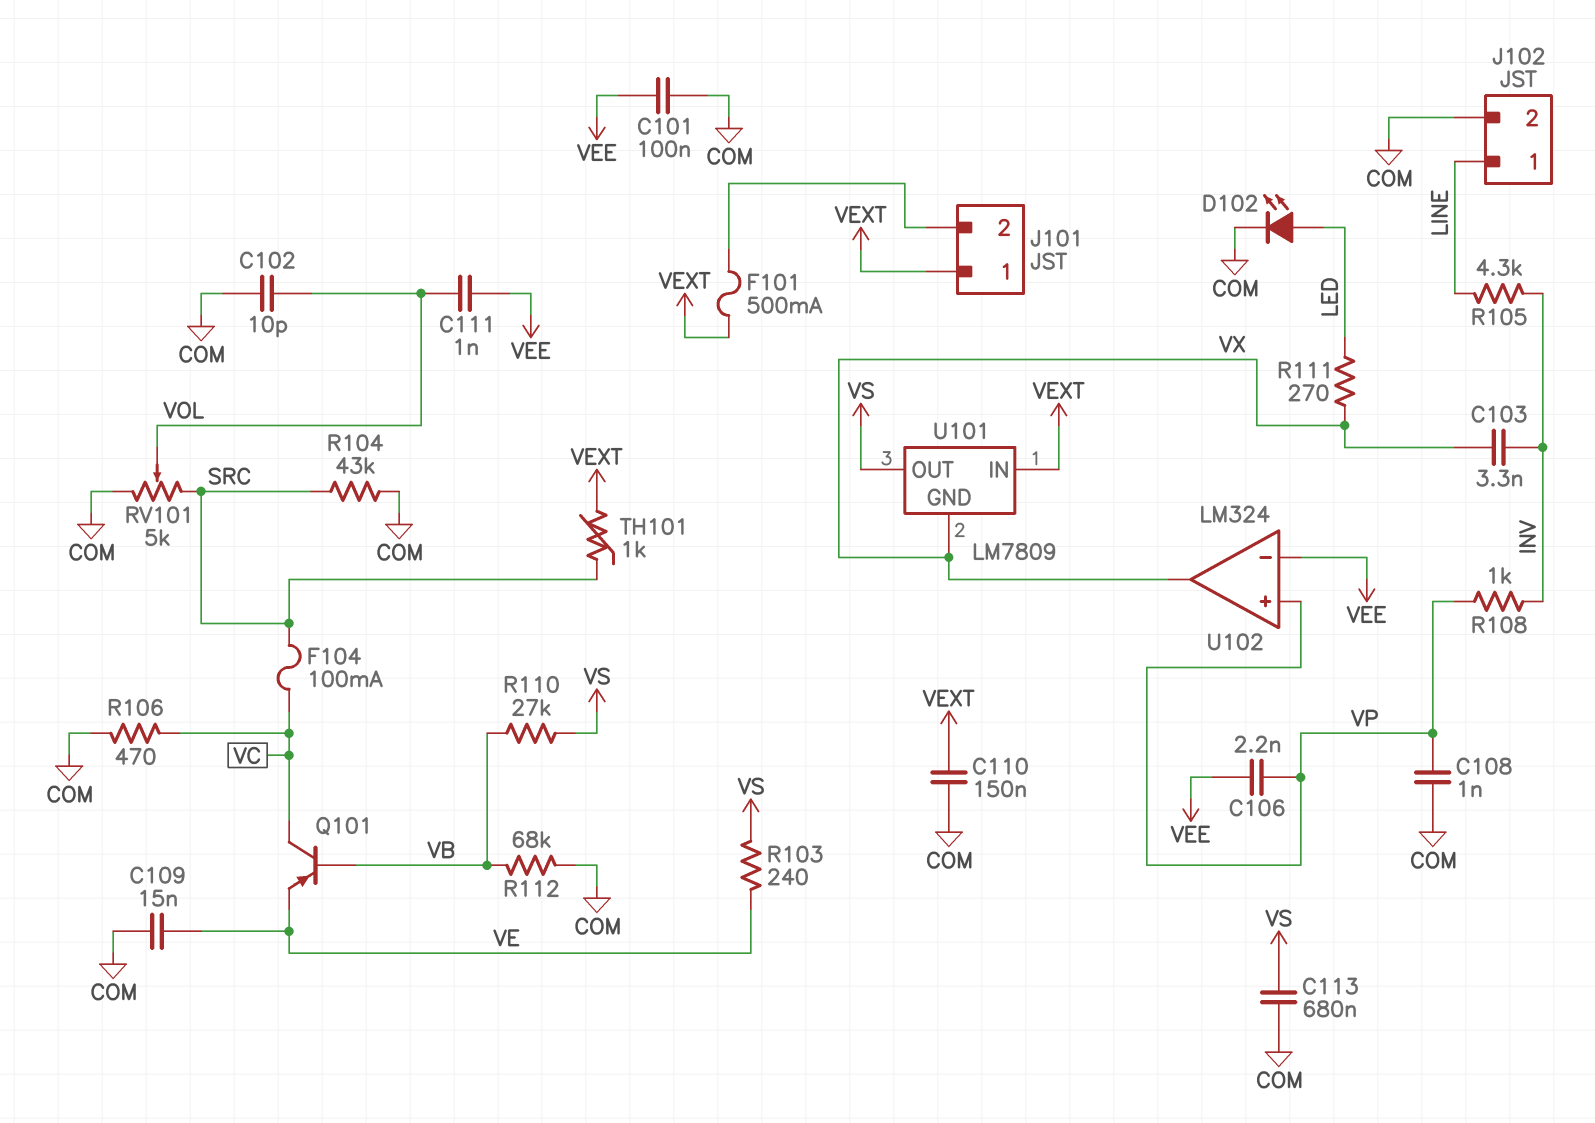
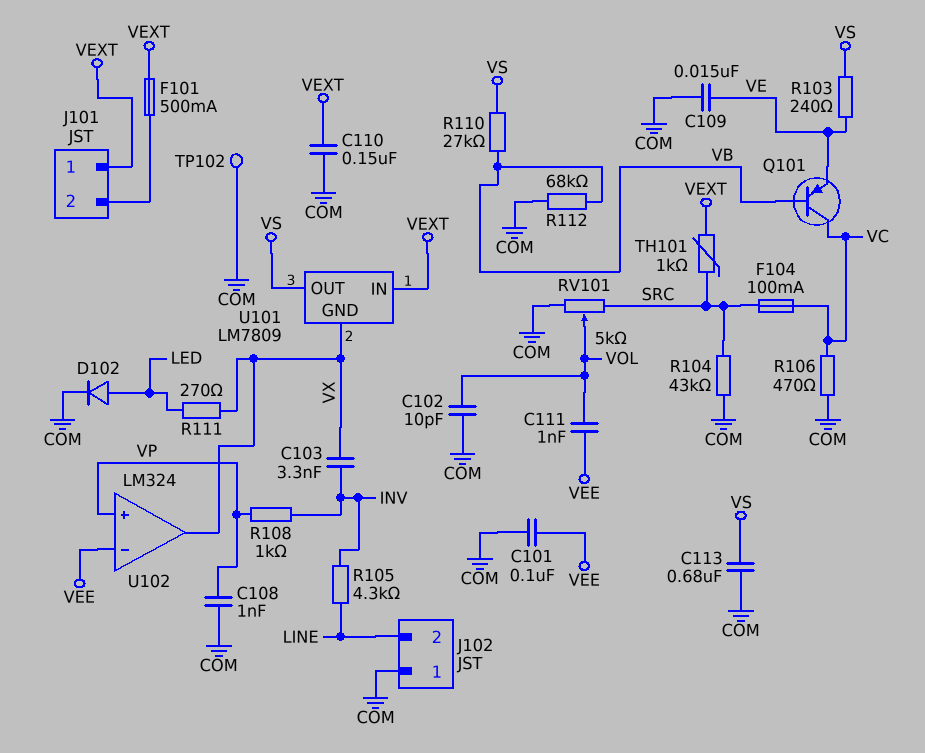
C106: 2.2nF (VEE, VP) -> none
D102: LED (A LED, K COM) -> diode (A LED, K COM)
J102 pin 1: LINE -> COM
J102 pin 2: COM -> LINE
TP102: none -> test point (COM)

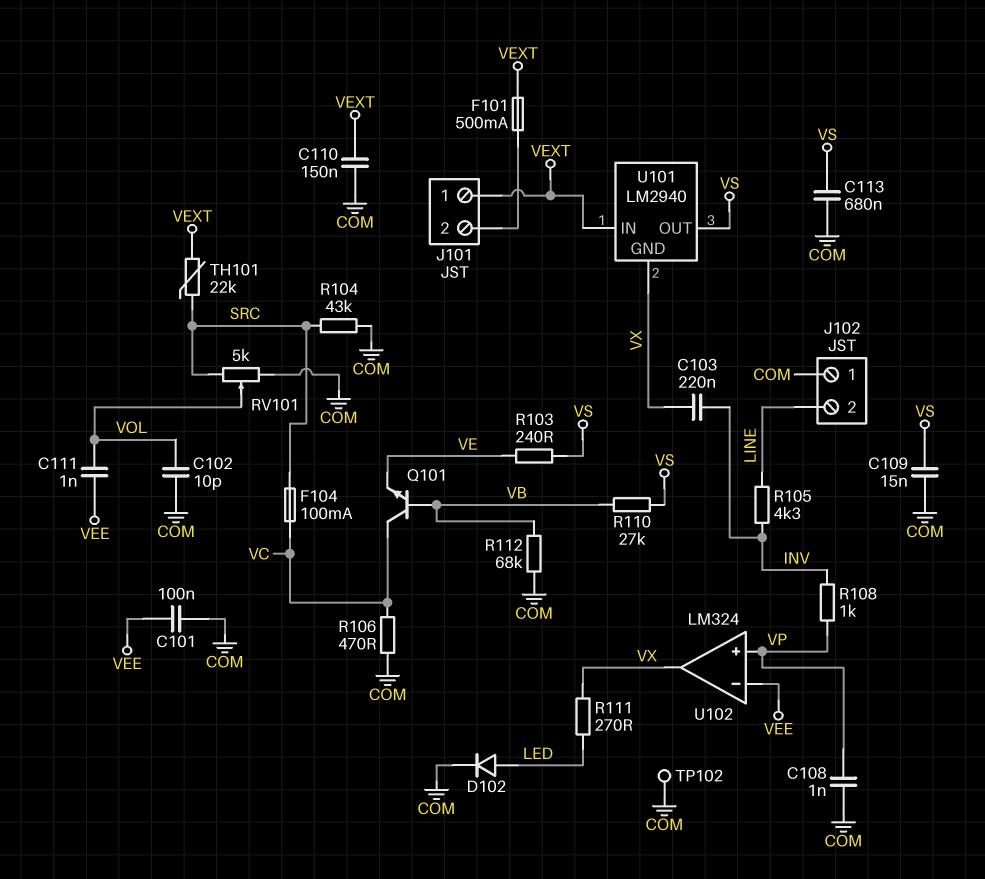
C103: 3.3nF (INV, VX) -> 220nF (INV, VX)
C109: 15nF (COM, VE) -> 15nF (COM, VS)
Q101: PNP (B VB, C VC, E VE) -> NPN (B VB, C VC, E VE)
TH101: 1k (SRC, VEXT) -> 22k (SRC, VEXT)
U101: LM7809 -> LM2940

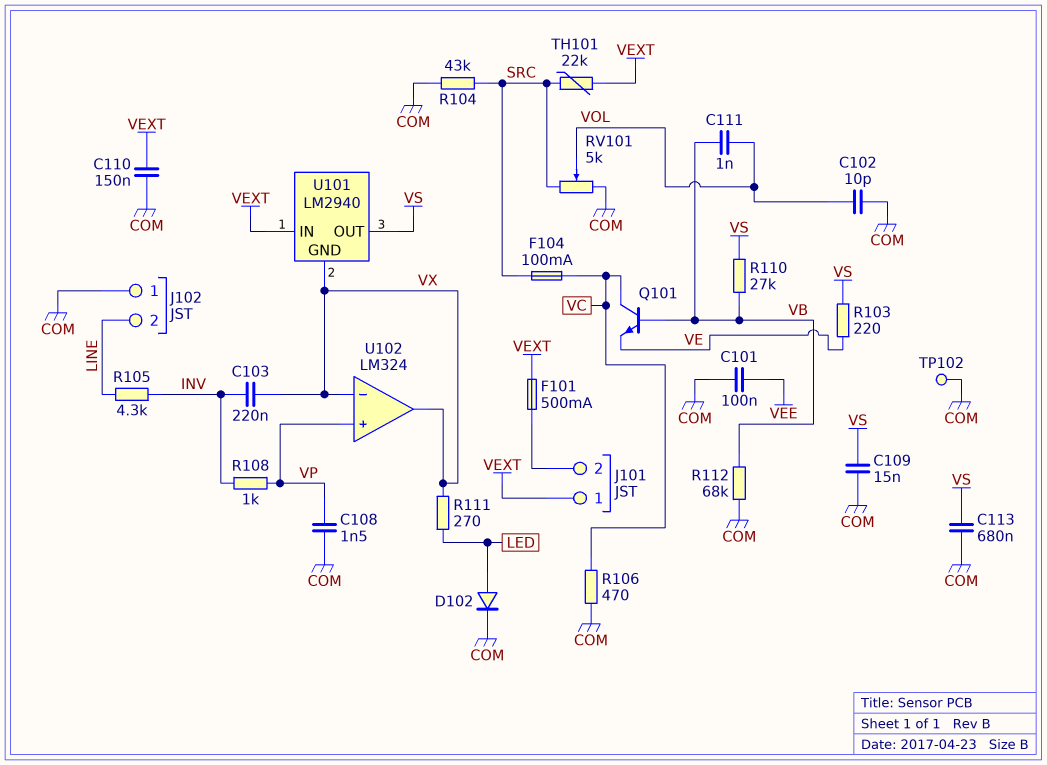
C108: 1nF (COM, VP) -> 1.5nF (COM, VP)
C111: 1nF (VEE, VOL) -> 1nF (VB, VOL)
R103: 240 (VE, VS) -> 220 (VE, VS)
U102 pin in-: VEE -> VX

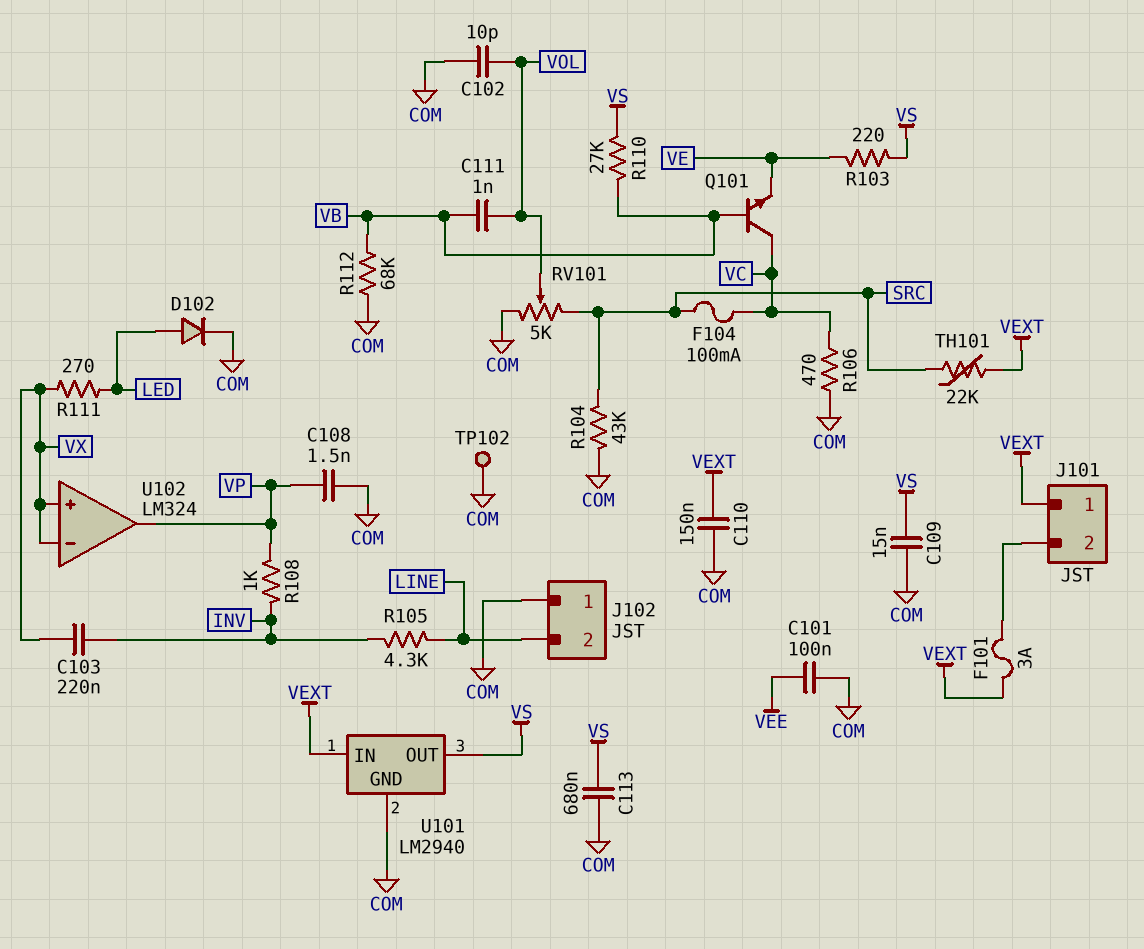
F101: 500mA (J101/2, VEXT) -> 3A (J101/2, VEXT)
U101 pin GND: VX -> COM
U102 pin in+: VP -> VX
U102 pin out: VX -> VP

